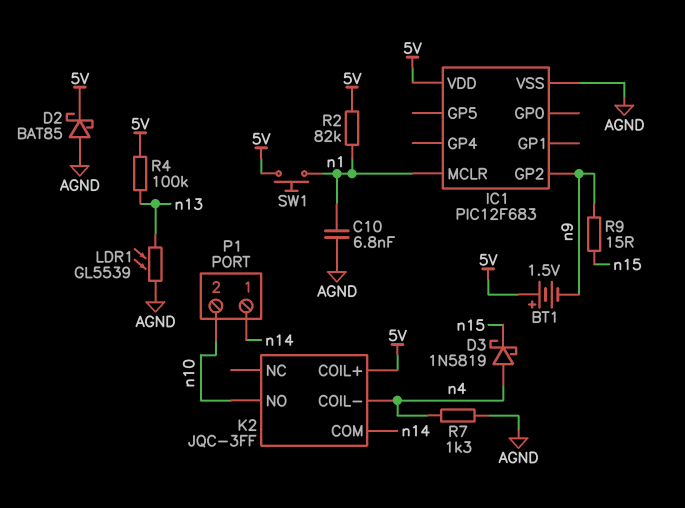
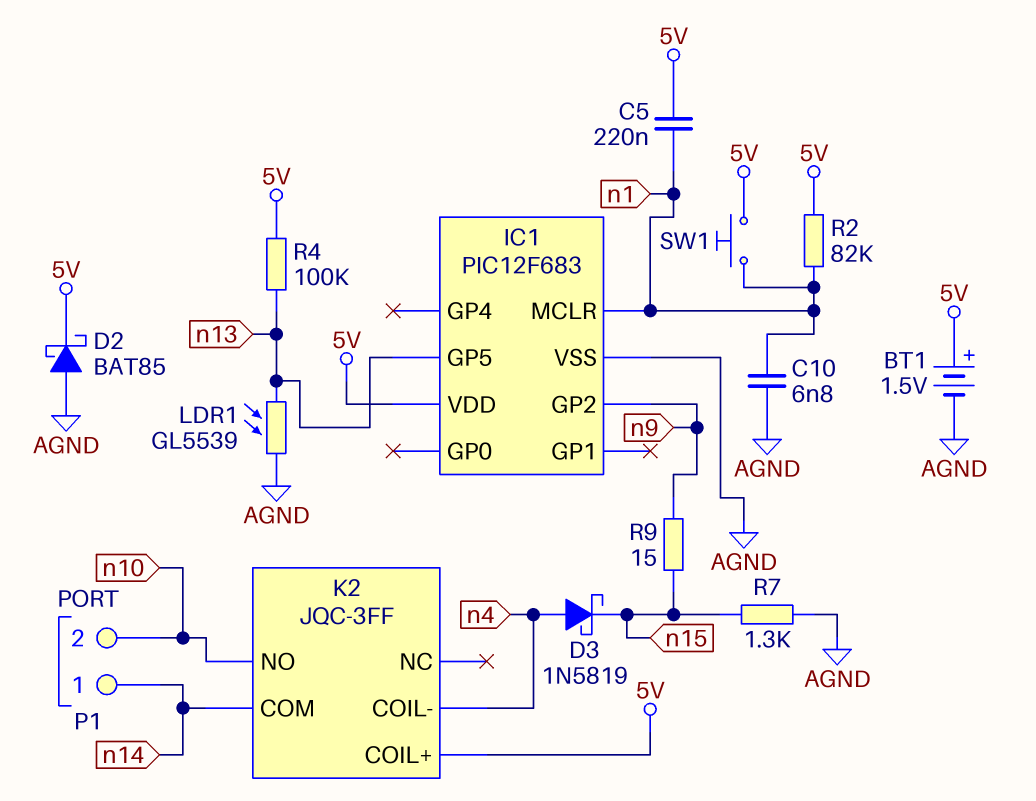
BT1: 1.5V (plus 5V, minus n9) -> 1.5V (plus 5V, minus AGND)
C5: none -> 220nF (5V, n1)
IC1 pin GP5: none -> n13
R7: 1.3k (AGND, n4) -> 1.3k (AGND, n15)

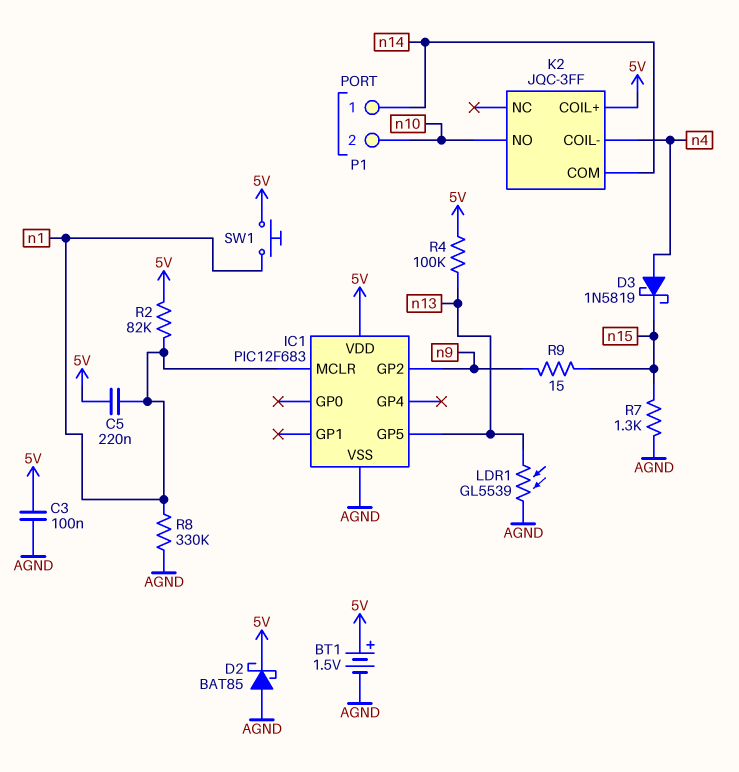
C3: none -> 100nF (5V, AGND)
C10: 6.8nF (AGND, n1) -> none
R8: none -> 330k (AGND, n1)

